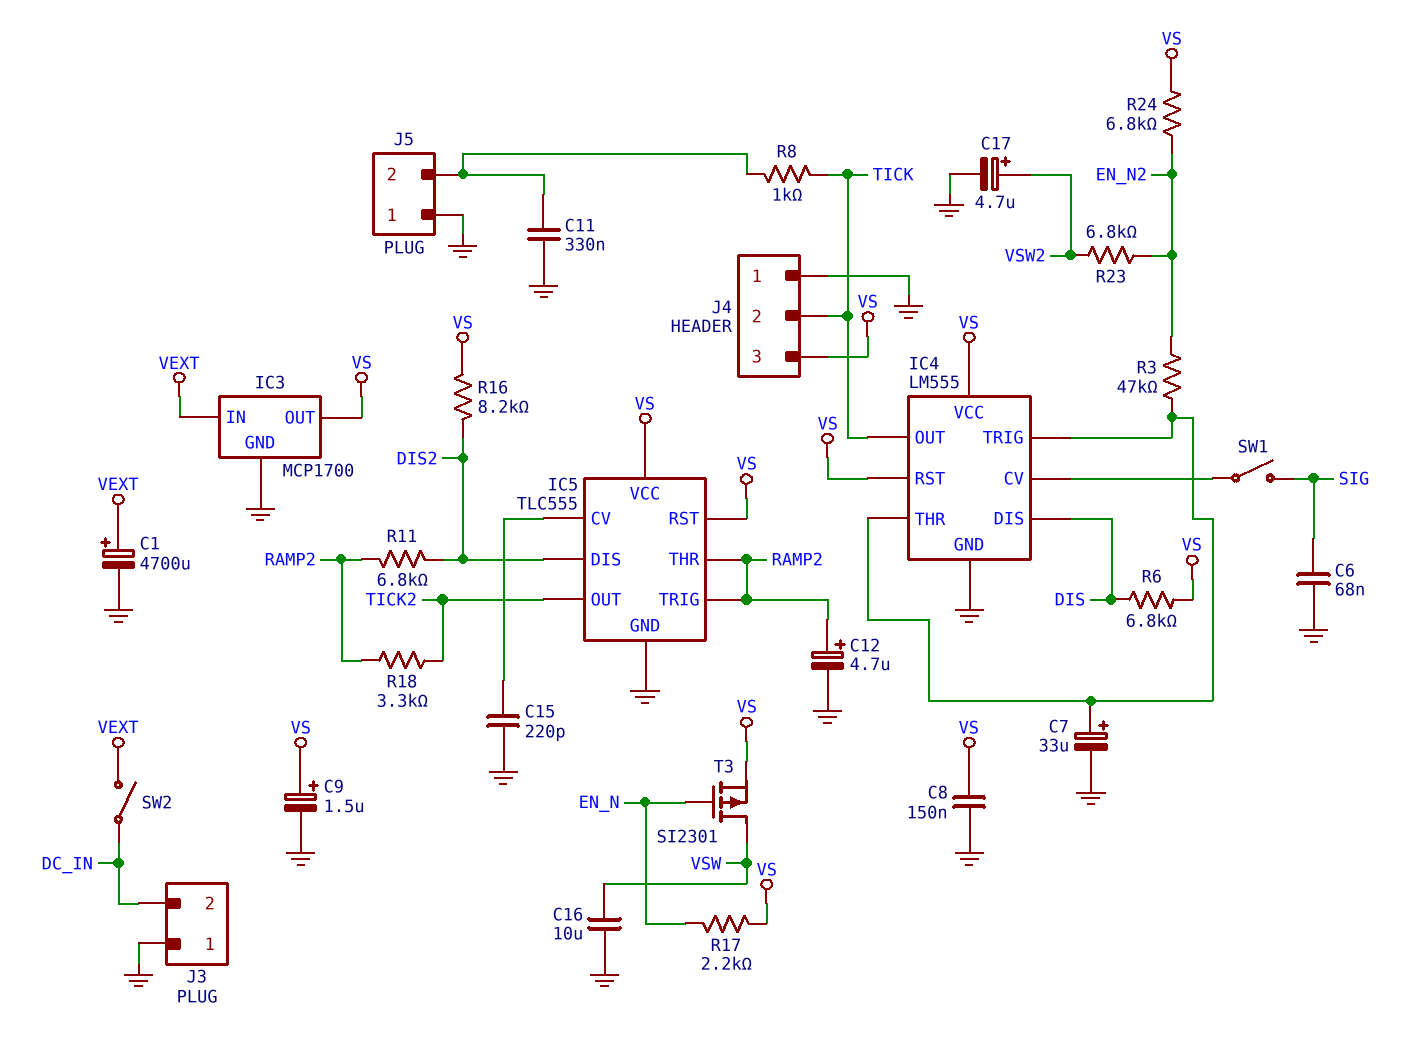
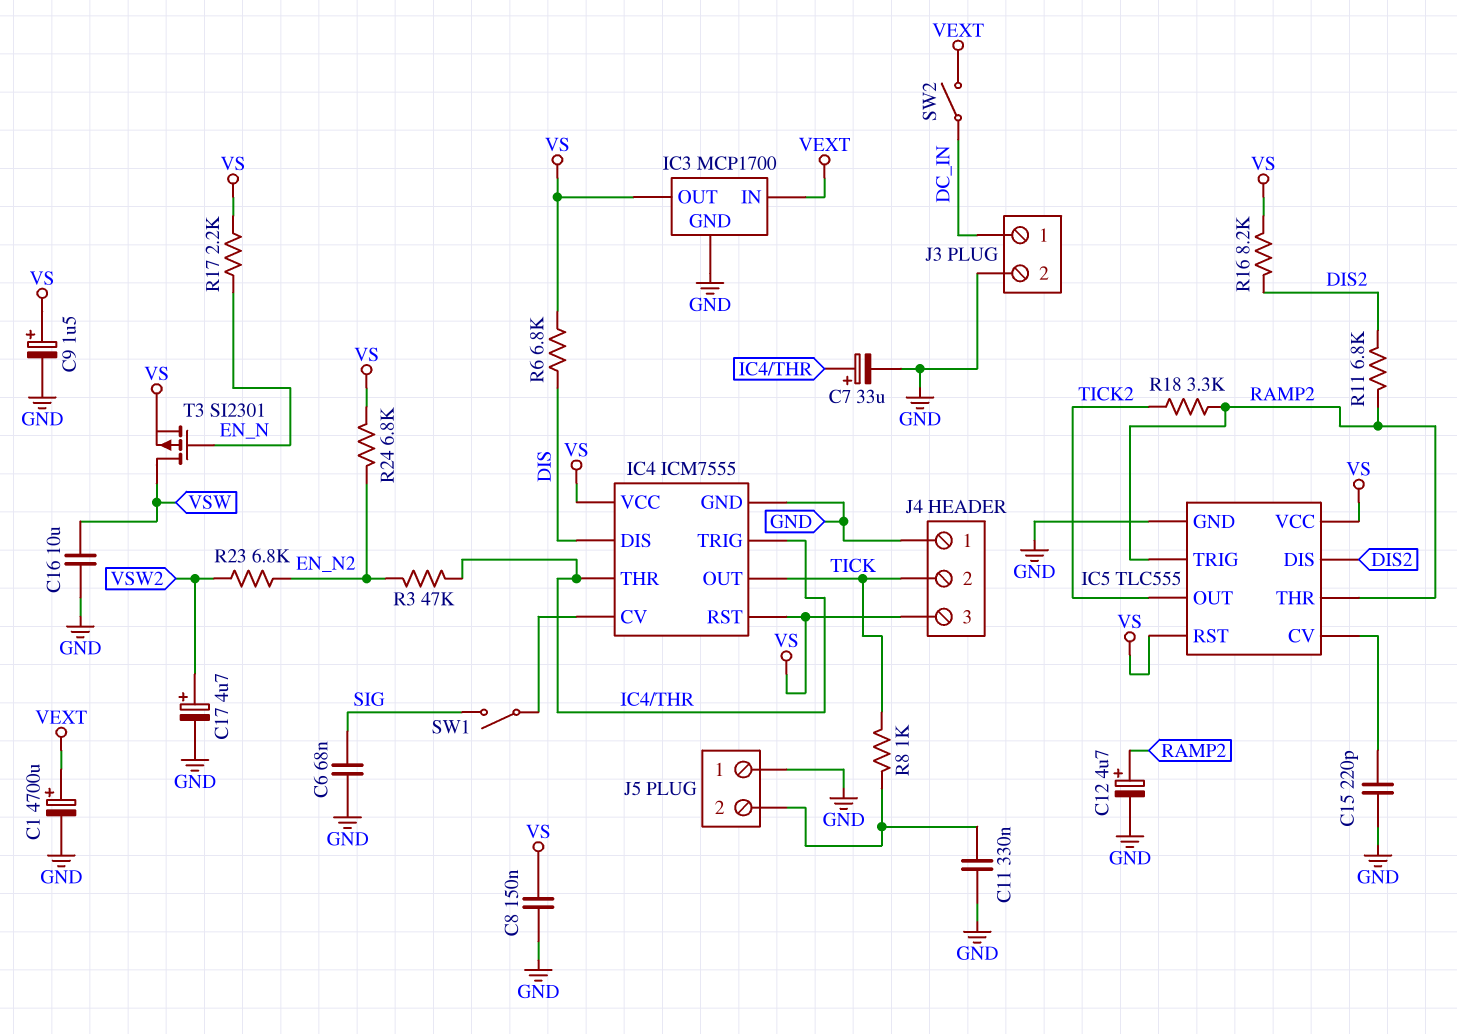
IC4: LM555 -> ICM7555
J3 pin 1: GND -> DC_IN
J3 pin 2: DC_IN -> GND

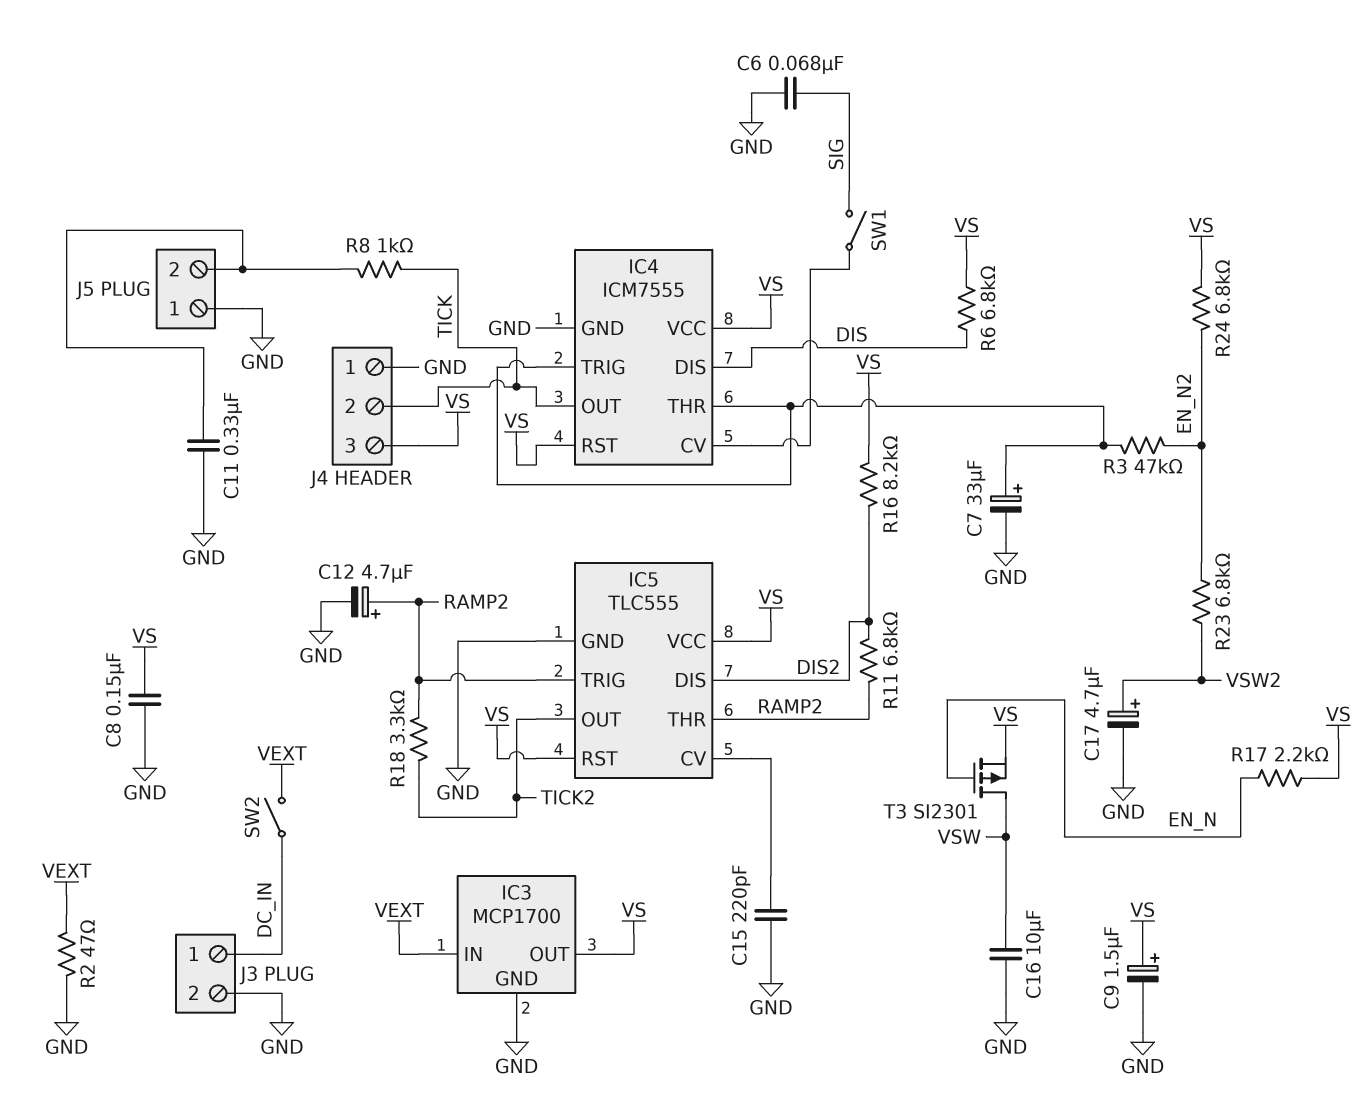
C1: 4700uF (plus VEXT, minus GND) -> none
R2: none -> 47 (GND, VEXT)

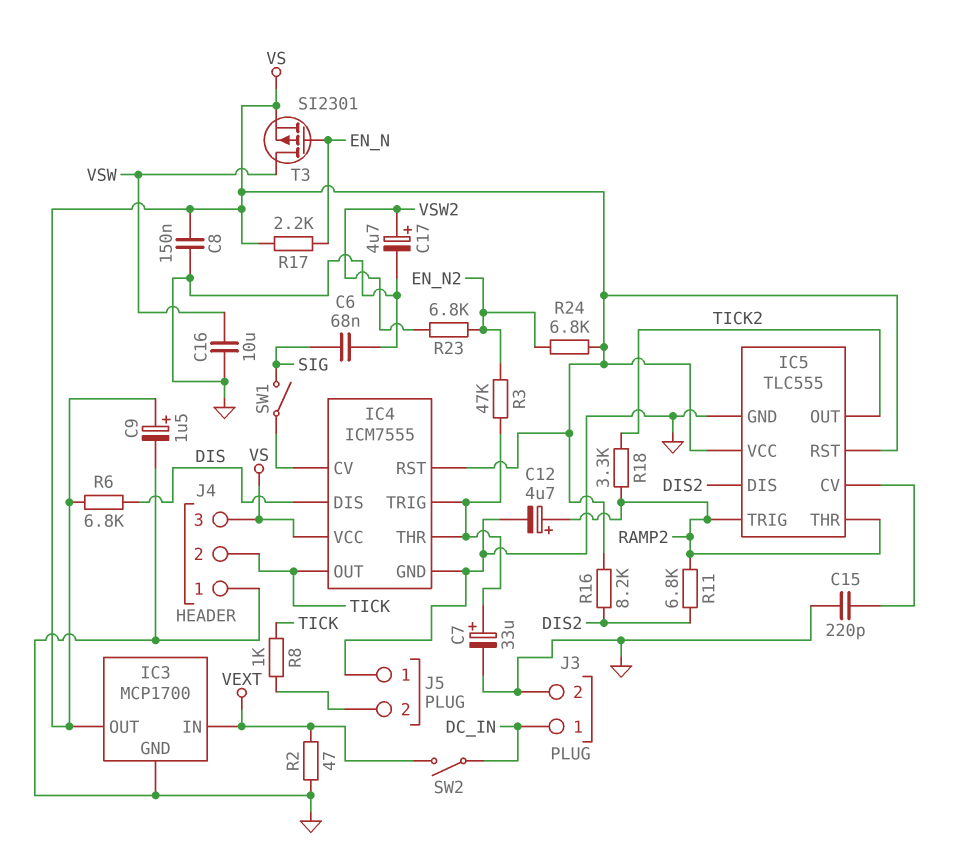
C11: 330nF (GND, J5/2) -> none

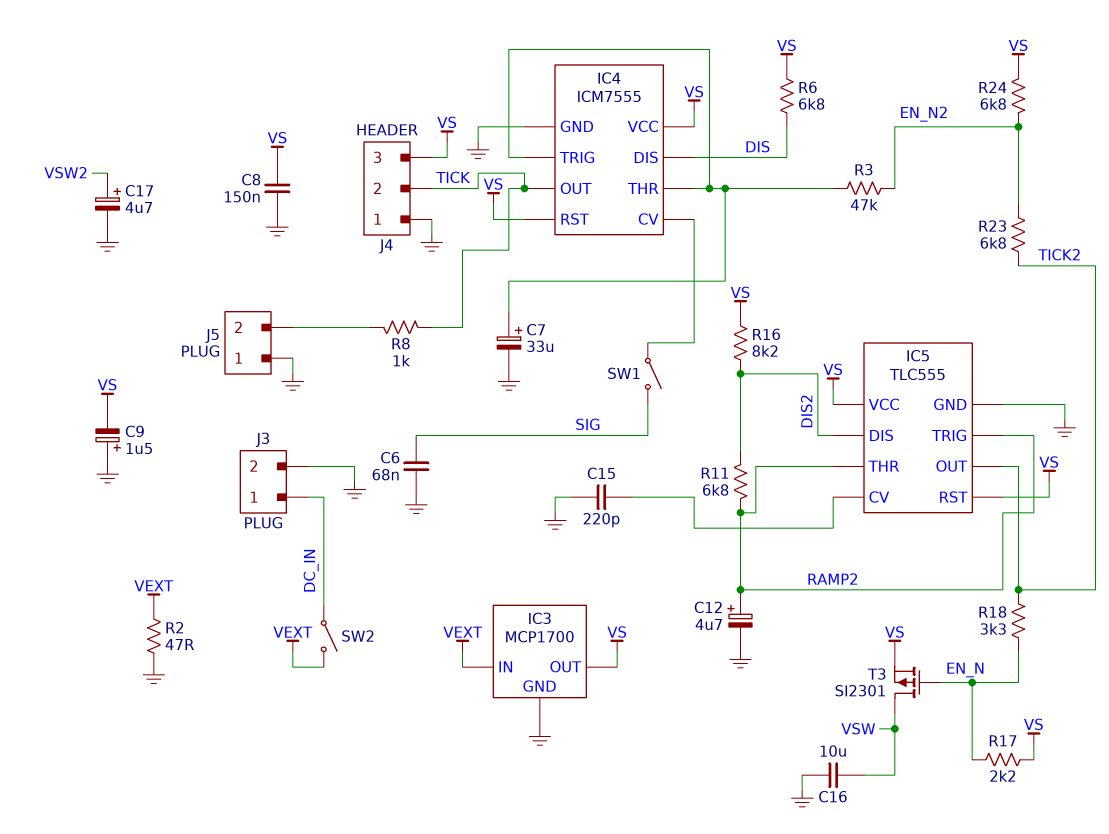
C9: 1.5uF (plus VS, minus GND) -> 1.5uF (plus GND, minus VS)
R18: 3.3k (RAMP2, TICK2) -> 3.3k (EN_N, TICK2)
R23: 6.8k (EN_N2, VSW2) -> 6.8k (EN_N2, TICK2)

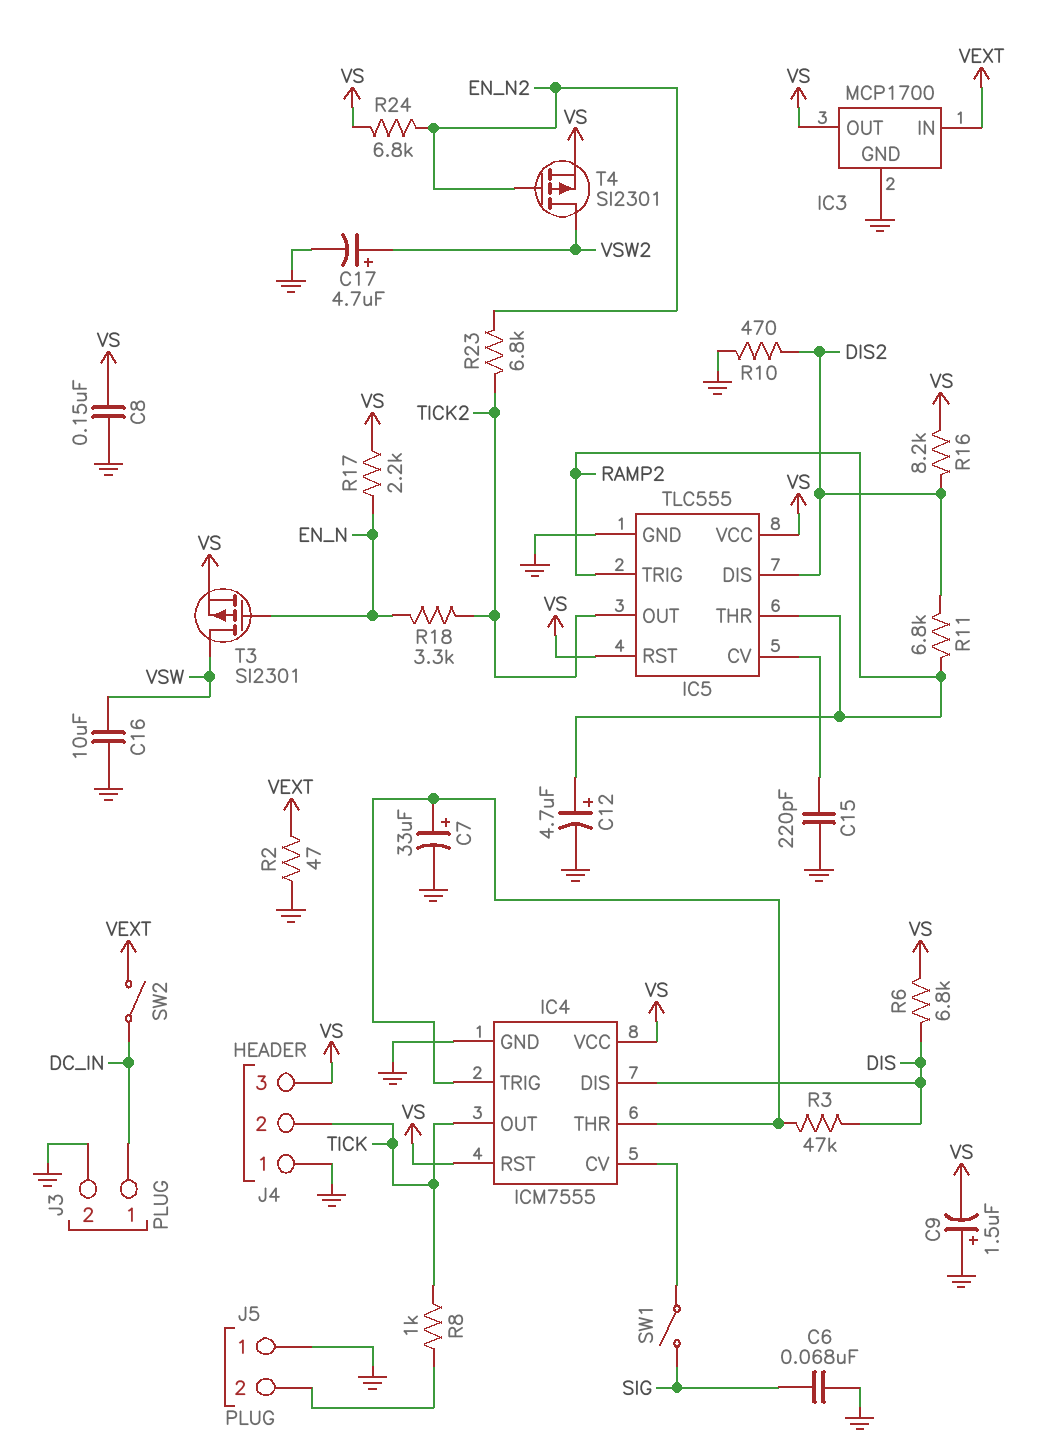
R3: 47k (EN_N2, IC4/THR) -> 47k (DIS, IC4/THR)
R10: none -> 470 (DIS2, GND)
T4: none -> PMOS SI2301 (G EN_N2, D VSW2, S VS)

